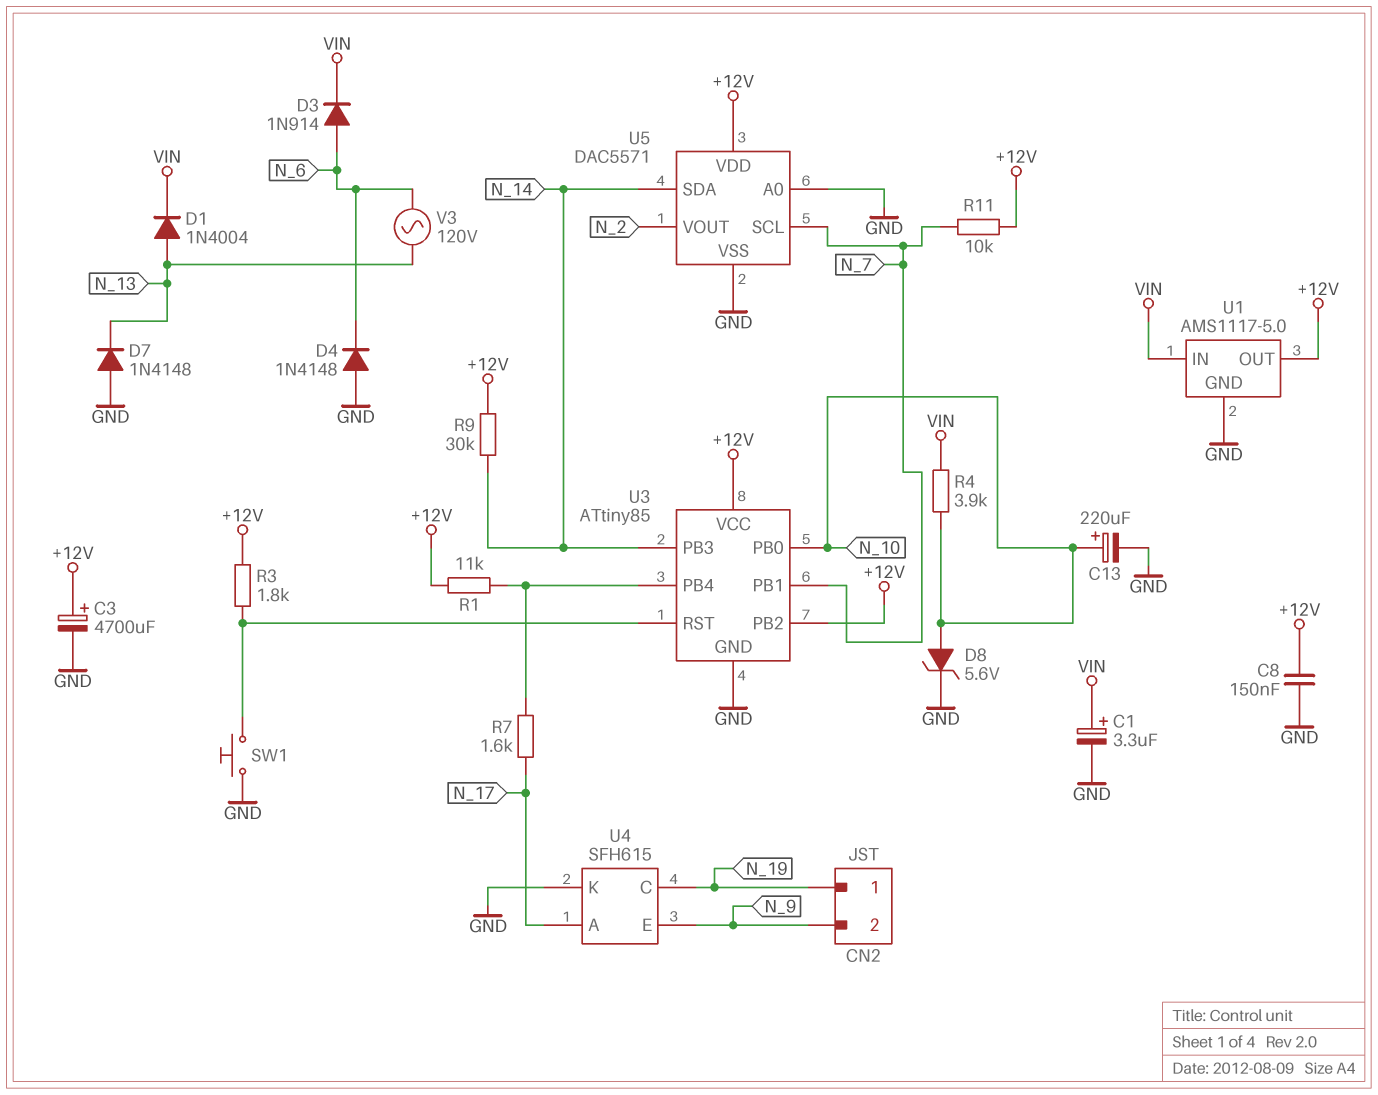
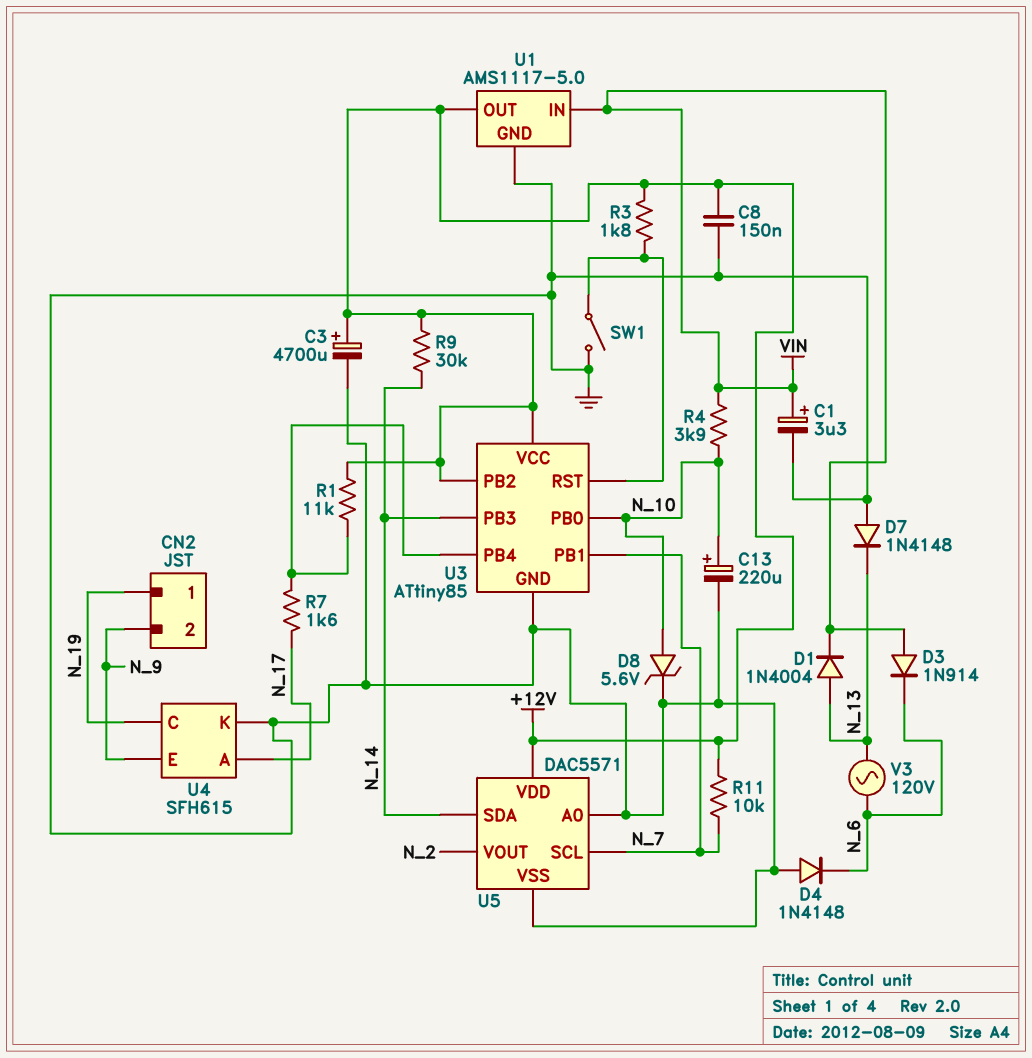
D3: diode 1N914 (A N_6, K VIN) -> diode 1N914 (A VIN, K N_6)
SW1: button (GND, U3/RST) -> switch (GND, U3/RST)

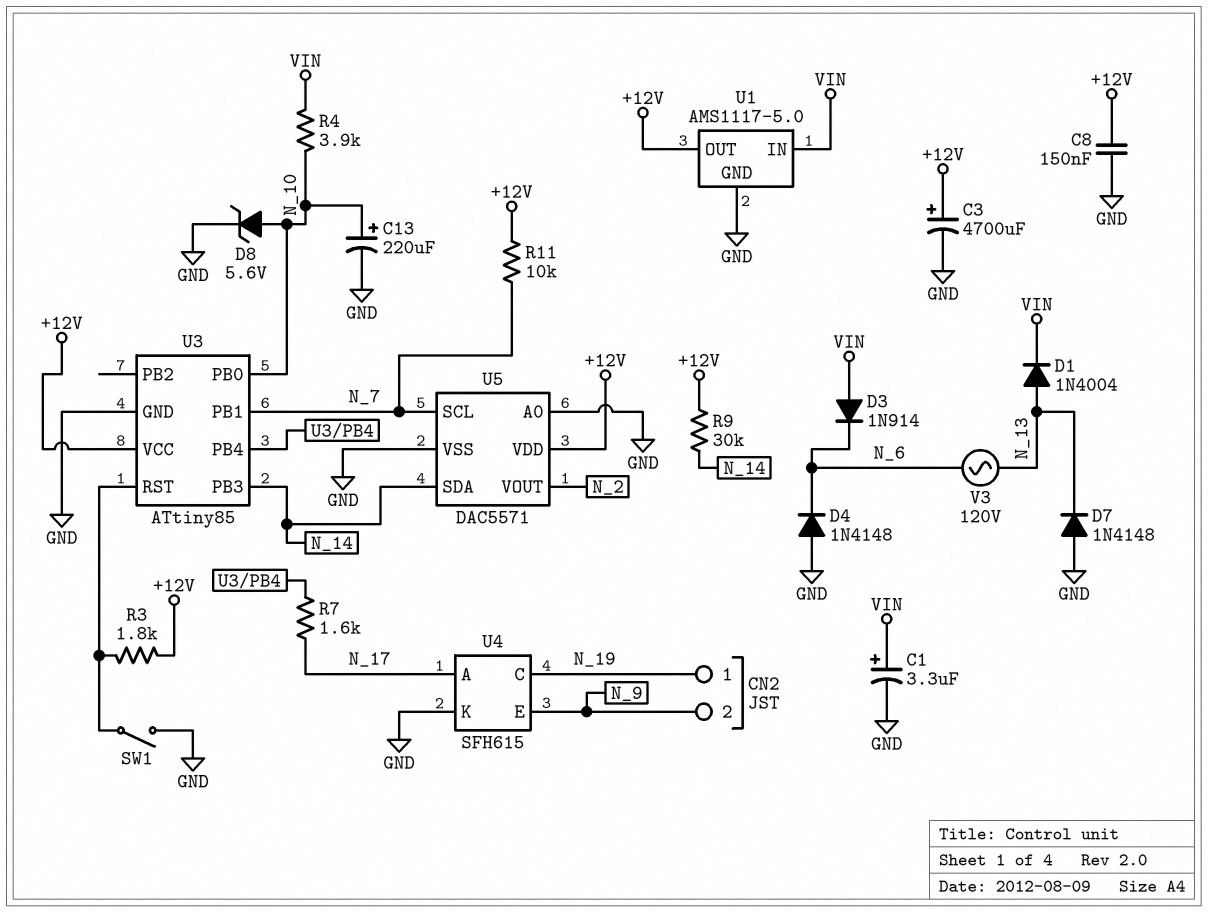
R1: 11k (+12V, U3/PB4) -> none
U3 pin PB2: +12V -> none

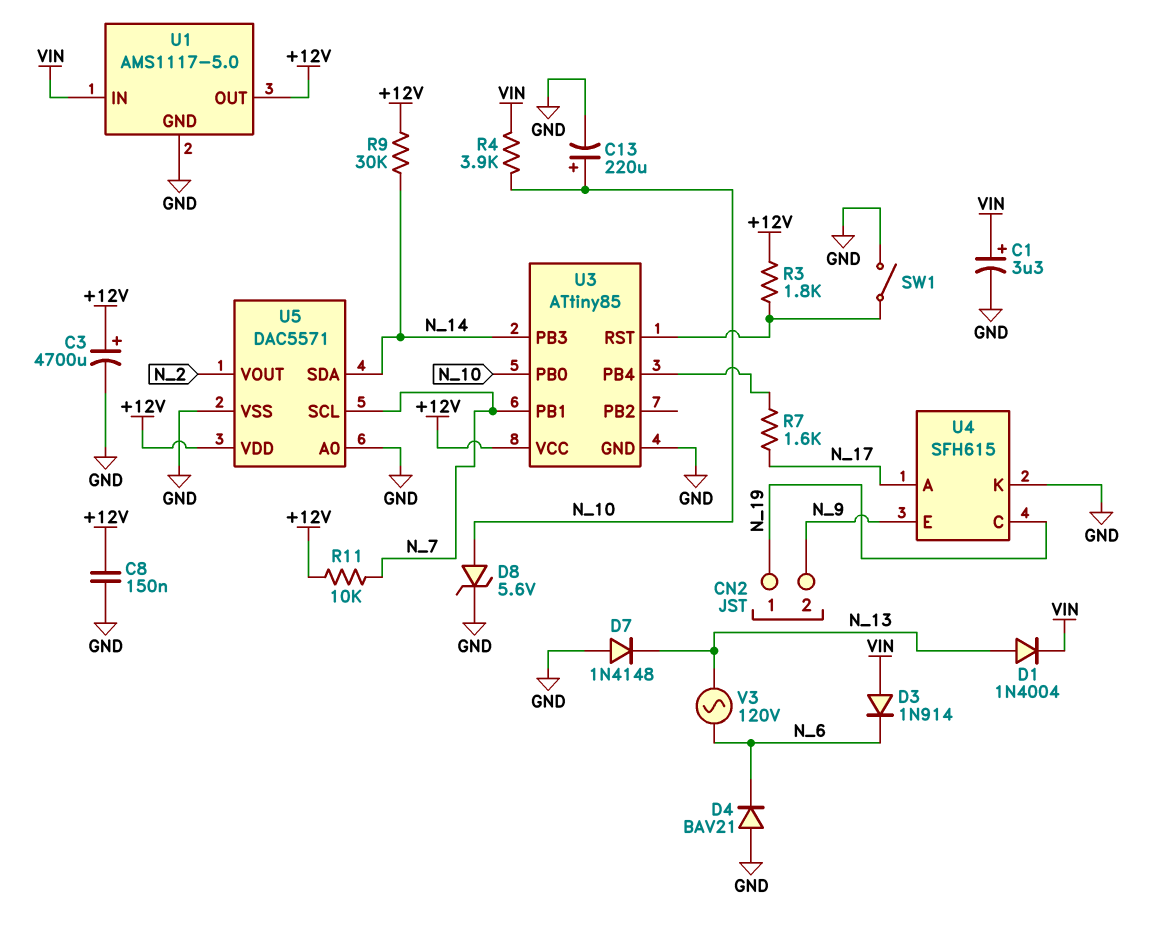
D4: diode 1N4148 (A GND, K N_6) -> diode BAV21 (A GND, K N_6)

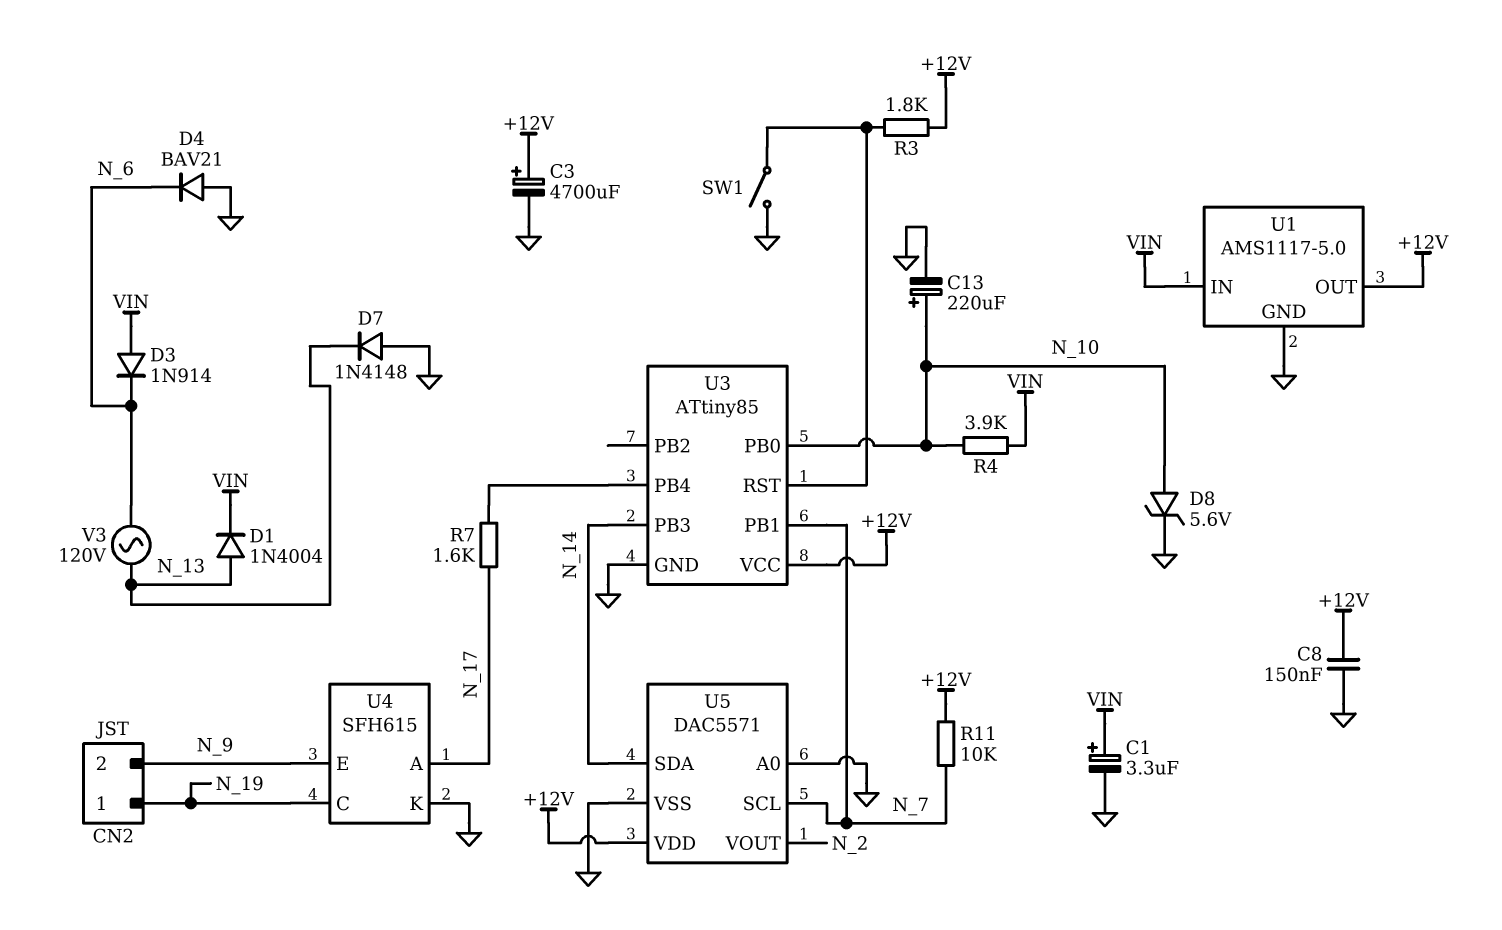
R9: 30k (+12V, N_14) -> none

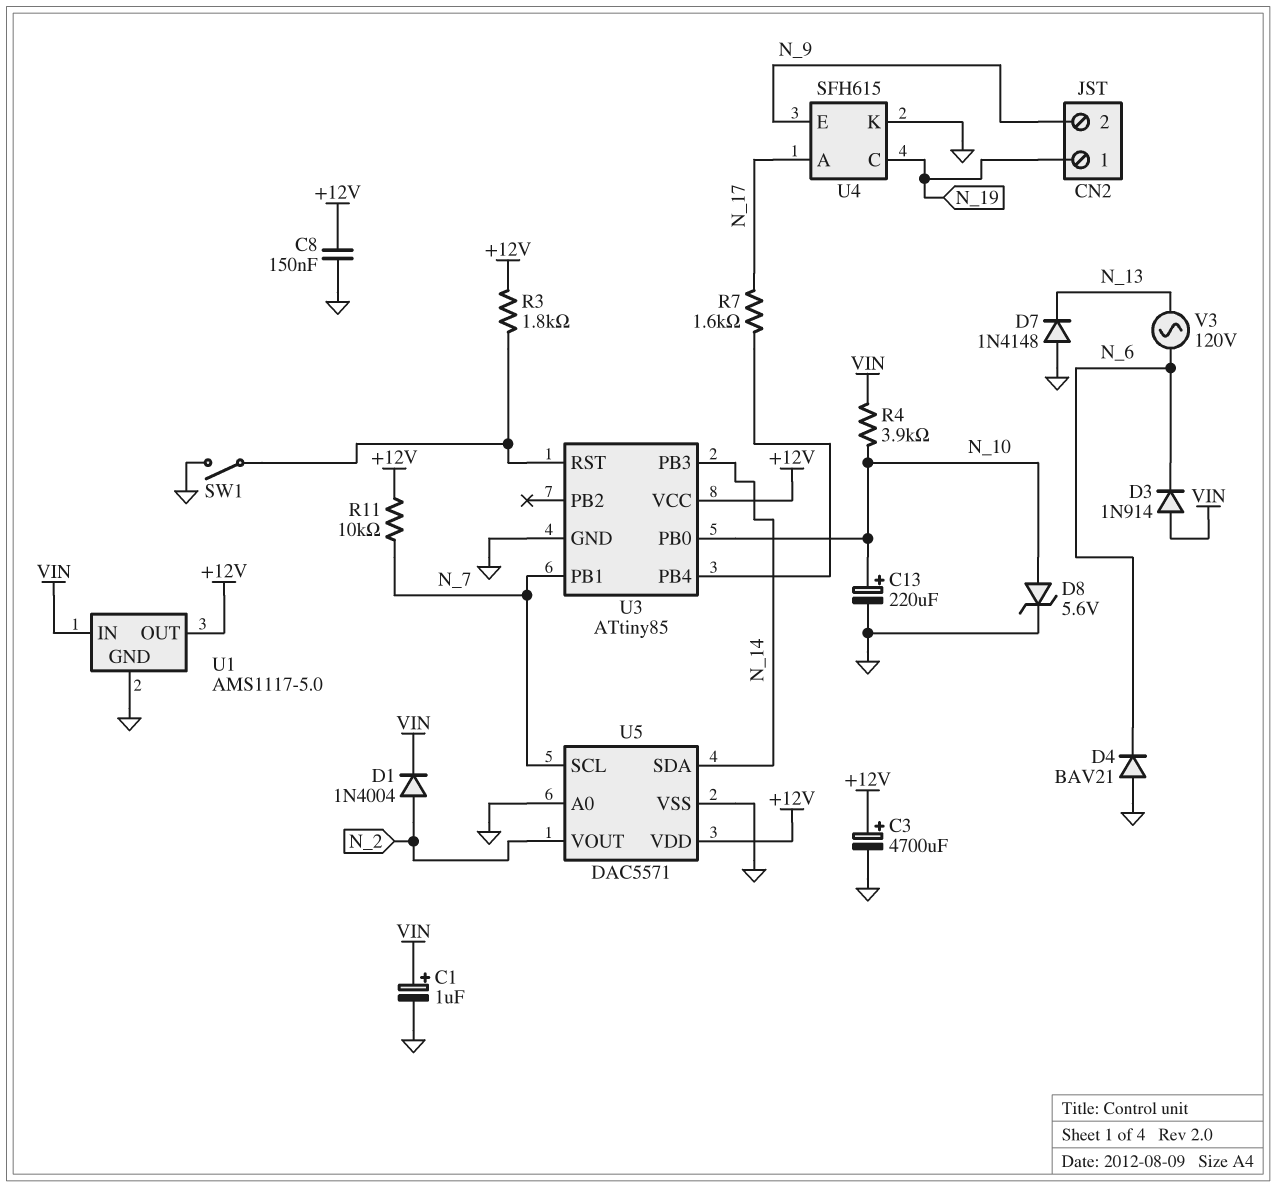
C1: 3.3uF (plus VIN, minus GND) -> 1uF (plus VIN, minus GND)
D1: diode 1N4004 (A N_13, K VIN) -> diode 1N4004 (A N_2, K VIN)

